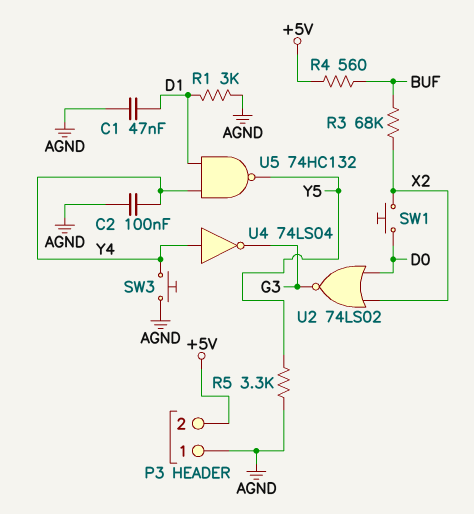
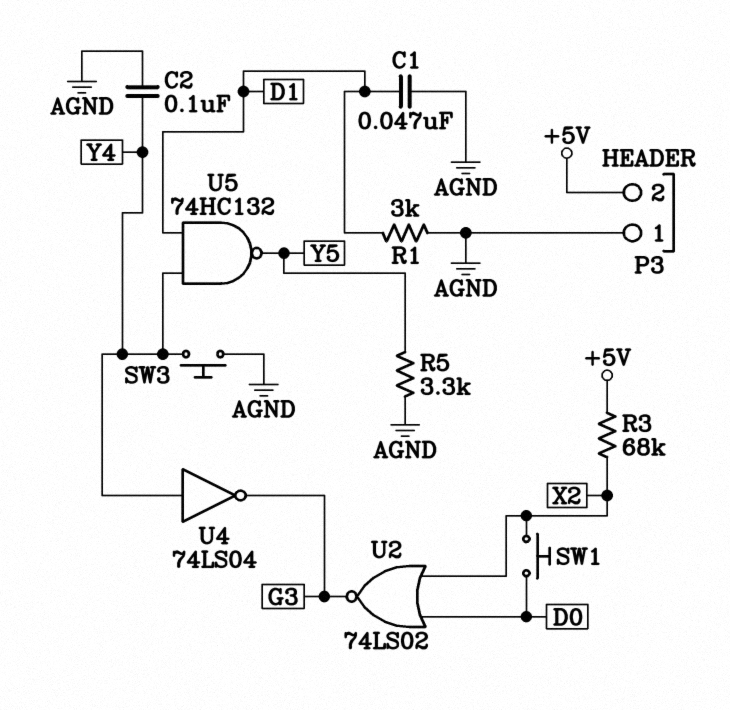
R3: 68k (BUF, X2) -> 68k (+5V, X2)
R4: 560 (+5V, BUF) -> none

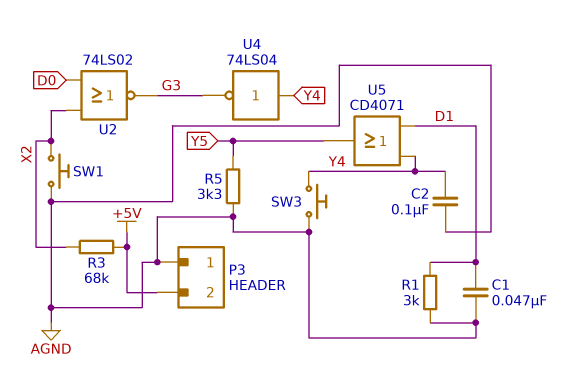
SW1: button (D0, X2) -> button (AGND, X2)
U5: NAND 74HC132 (in D1, in Y4, out Y5) -> OR CD4071 (in D1, in Y4, out Y5)

